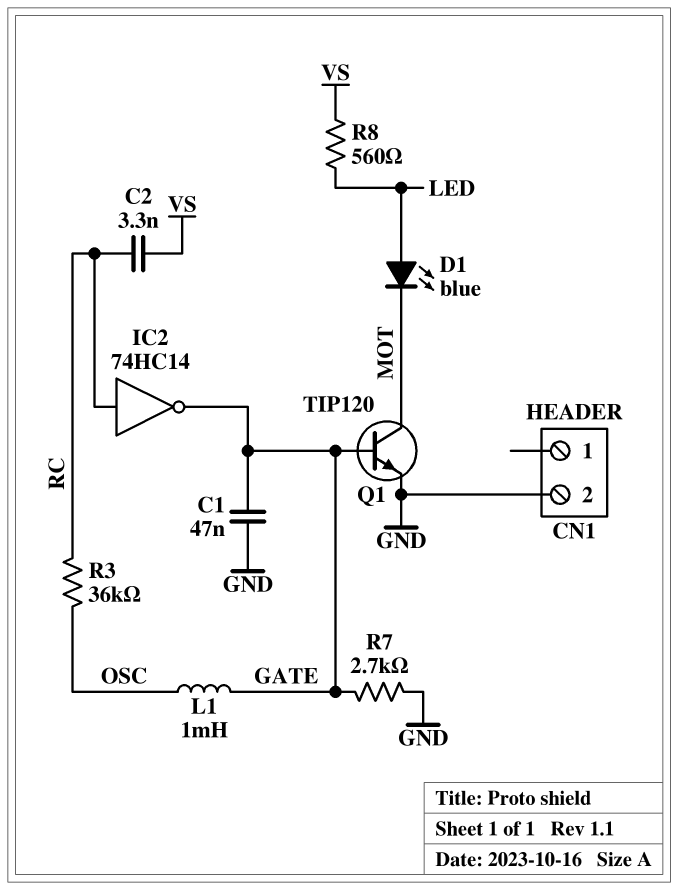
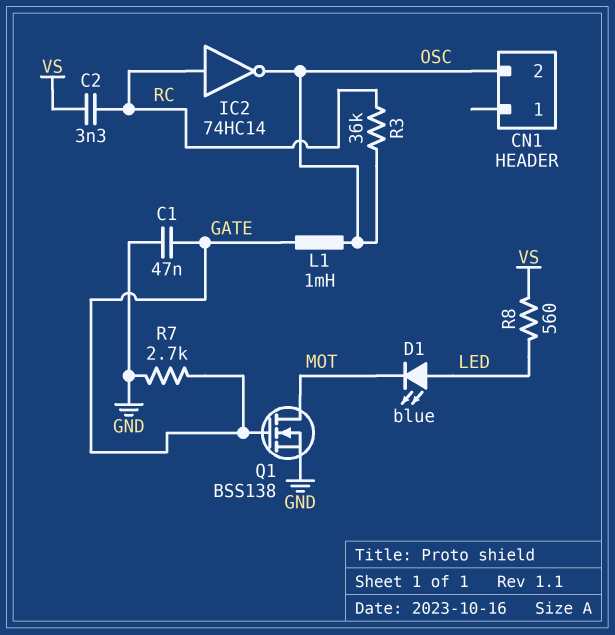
CN1 pin 2: GND -> OSC
IC2: NOT 74HC14 (in RC, out GATE) -> NOT 74HC14 (in RC, out OSC)
Q1: NPN TIP120 (B GATE, C MOT, E GND) -> NMOS BSS138 (G GATE, D MOT, S GND)

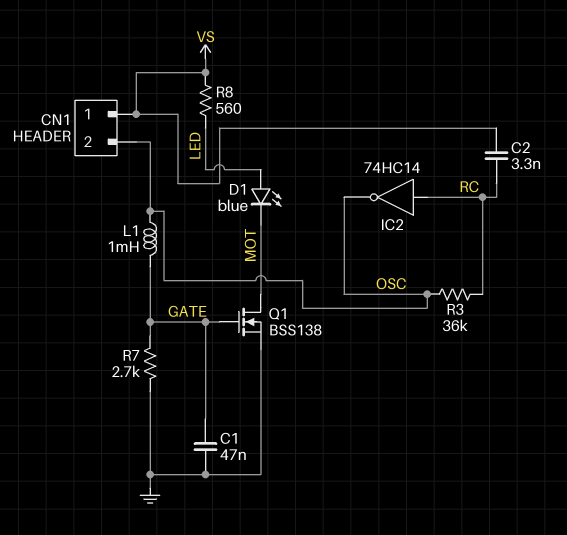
CN1 pin 1: none -> VS

